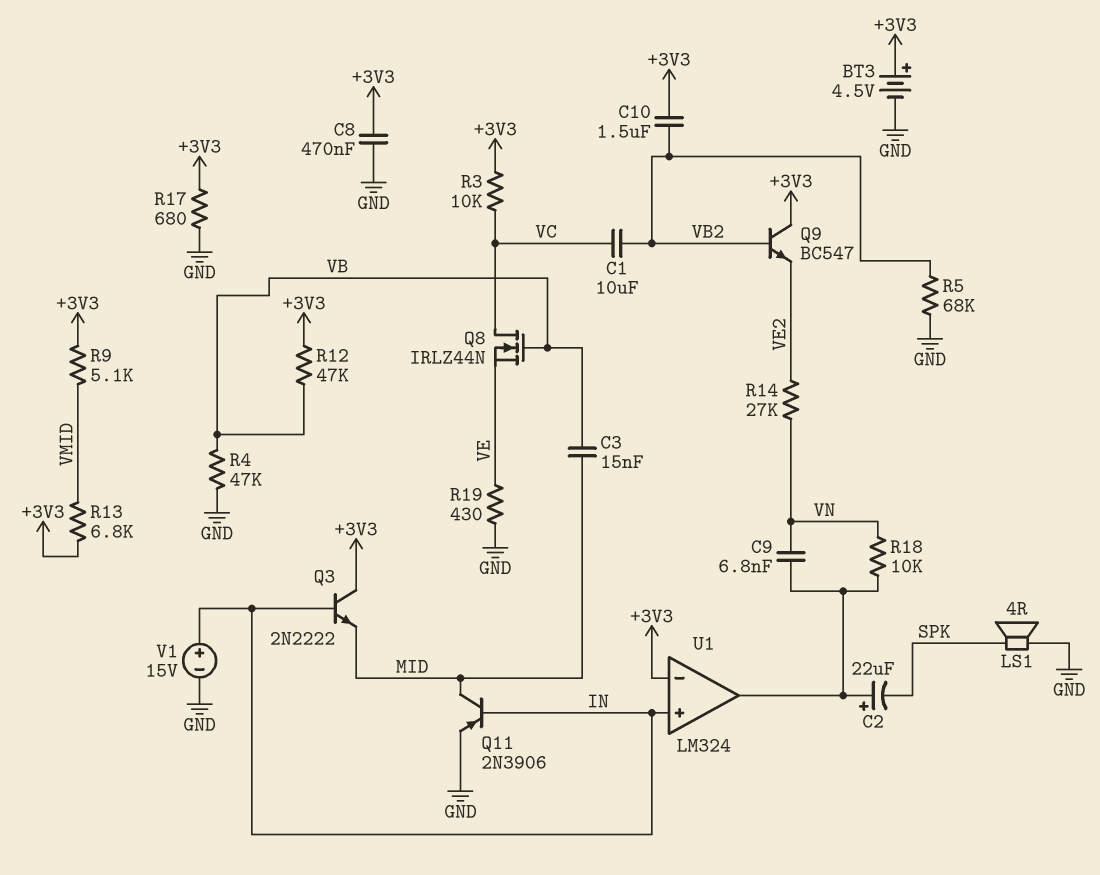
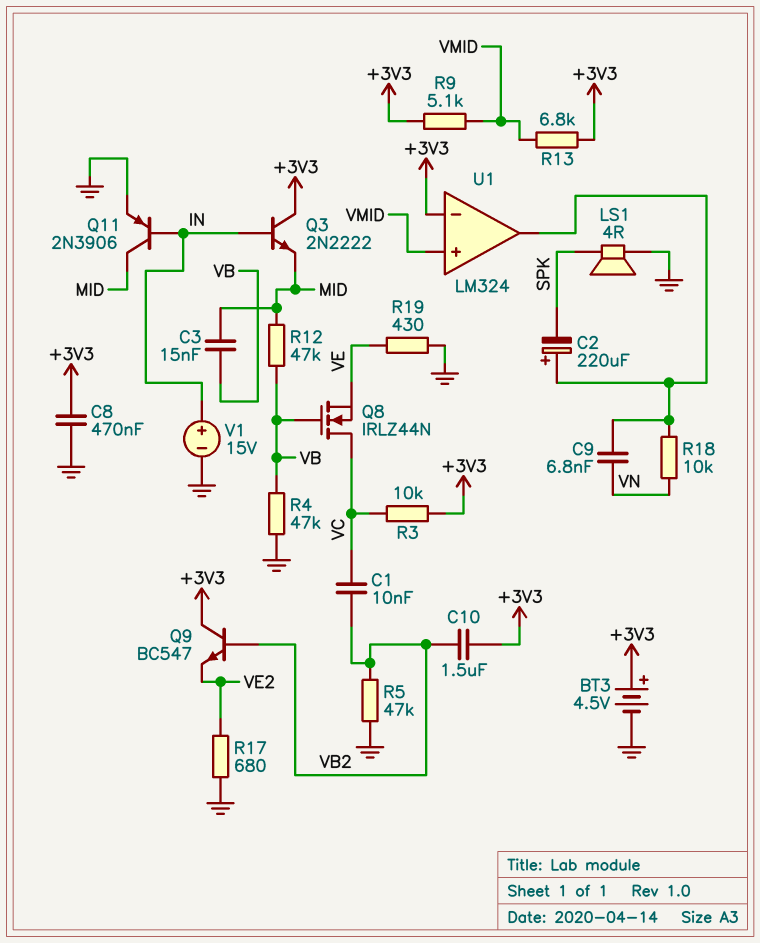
C1: 10uF (VB2, VC) -> 10nF (VB2, VC)
C2: 22uF (plus U1/out, minus SPK) -> 220uF (plus U1/out, minus SPK)
R5: 68k (GND, VB2) -> 47k (GND, VB2)
R12: 47k (+3V3, VB) -> 47k (MID, VB)
R14: 27k (VE2, VN) -> none
R17: 680 (+3V3, GND) -> 680 (GND, VE2)
U1 pin in+: IN -> VMID

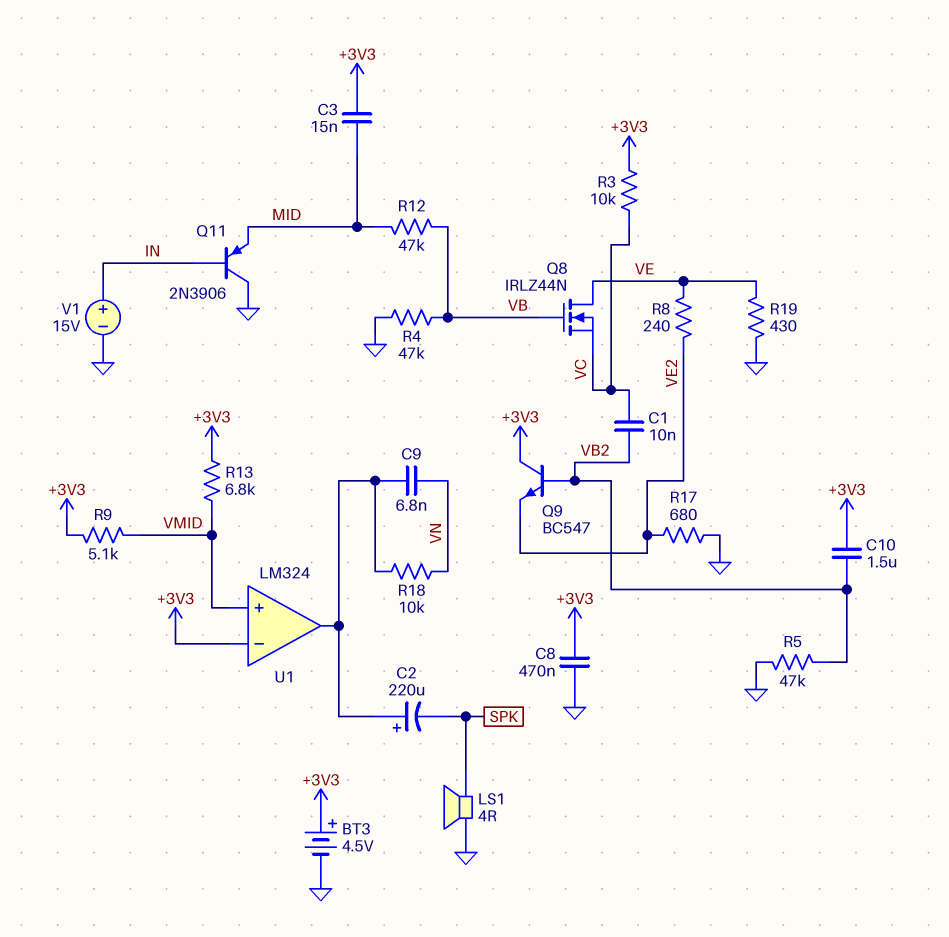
C3: 15nF (MID, VB) -> 15nF (+3V3, MID)
Q3: NPN 2N2222 (B IN, C +3V3, E MID) -> none
Q8: NMOS IRLZ44N (G VB, D VC, S VE) -> NMOS IRLZ44N (G VB, D VE, S VC)
Q11: PNP 2N3906 (B IN, C MID, E GND) -> PNP 2N3906 (B IN, C GND, E MID)
R8: none -> 240 (VE, VE2)

